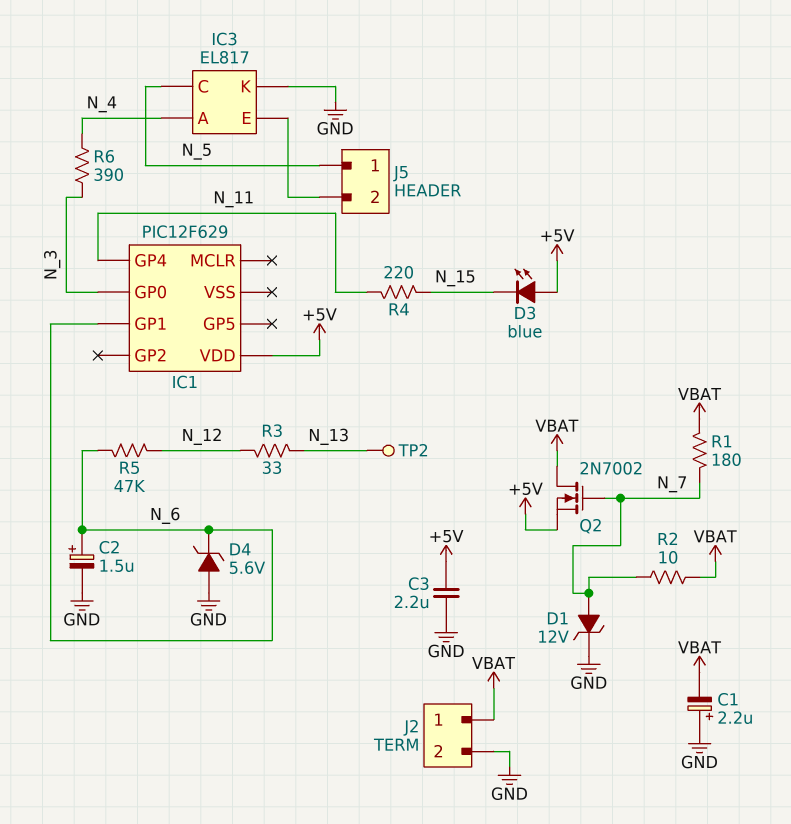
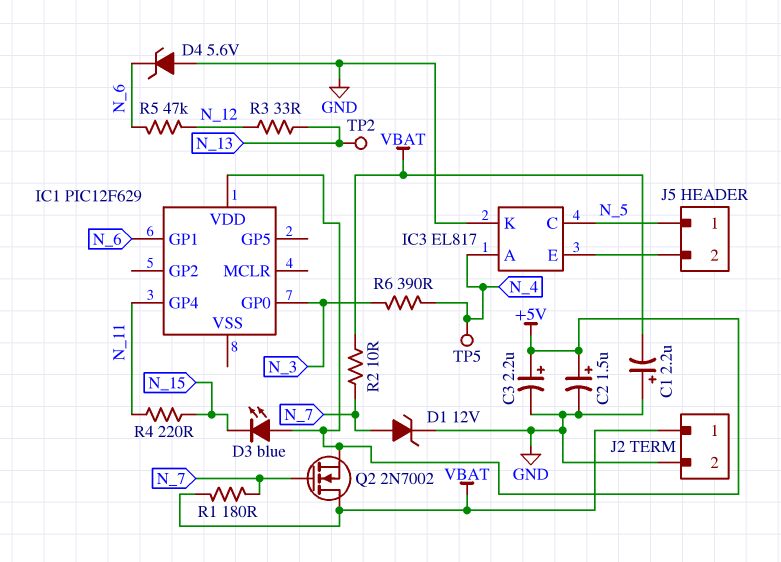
C2: 1.5uF (plus N_6, minus GND) -> 1.5uF (plus +5V, minus GND)
C3: 2.2uF (+5V, GND) -> 2.2uF (plus +5V, minus GND)
TP5: none -> test point (N_4)

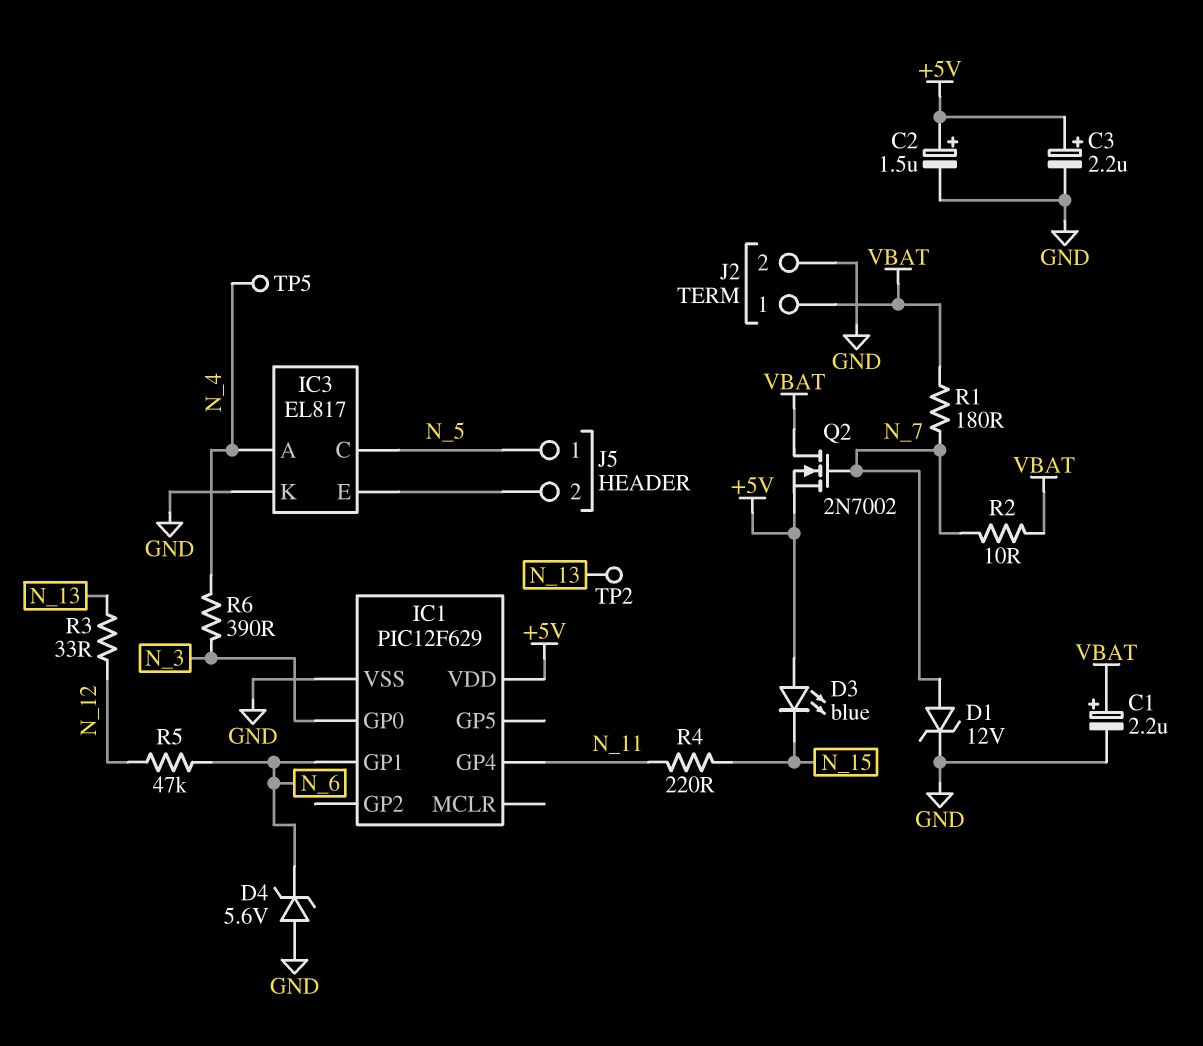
C1: 2.2uF (plus GND, minus VBAT) -> 2.2uF (plus VBAT, minus GND)
IC1 pin VSS: none -> GND

